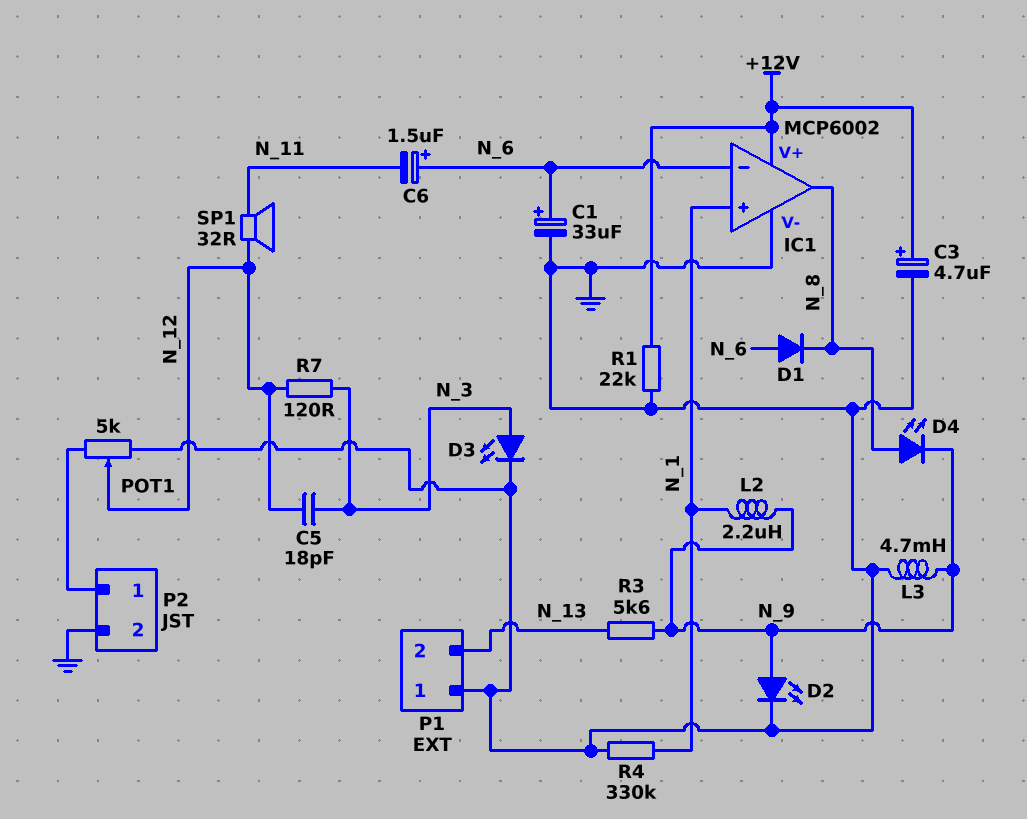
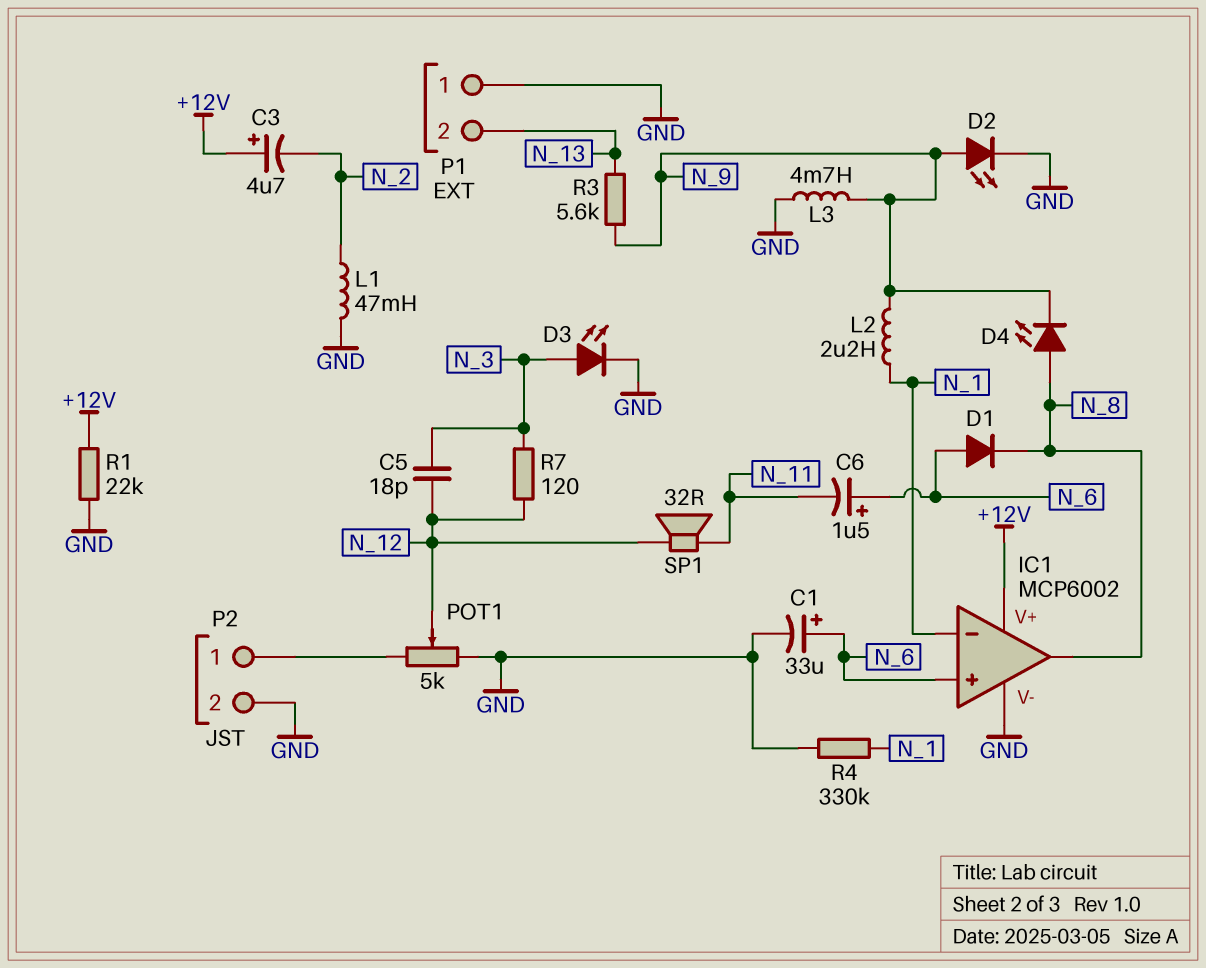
C3: 4.7uF (plus +12V, minus GND) -> 4.7uF (plus +12V, minus N_2)
IC1 pin in+: N_1 -> N_6
IC1 pin in-: N_6 -> N_1
L1: none -> 47mH (GND, N_2)

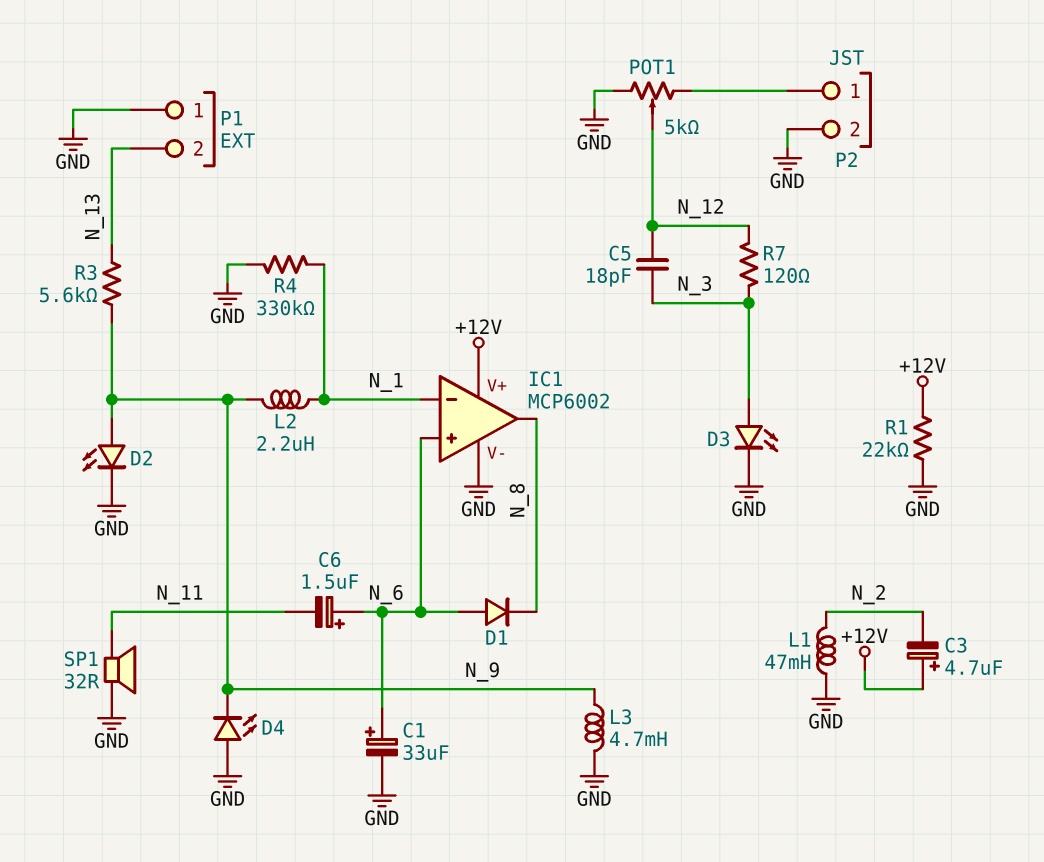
D4: LED (A N_8, K N_9) -> LED (A GND, K N_9)
SP1: speaker 32R (N_11, N_12) -> speaker 32R (GND, N_11)

